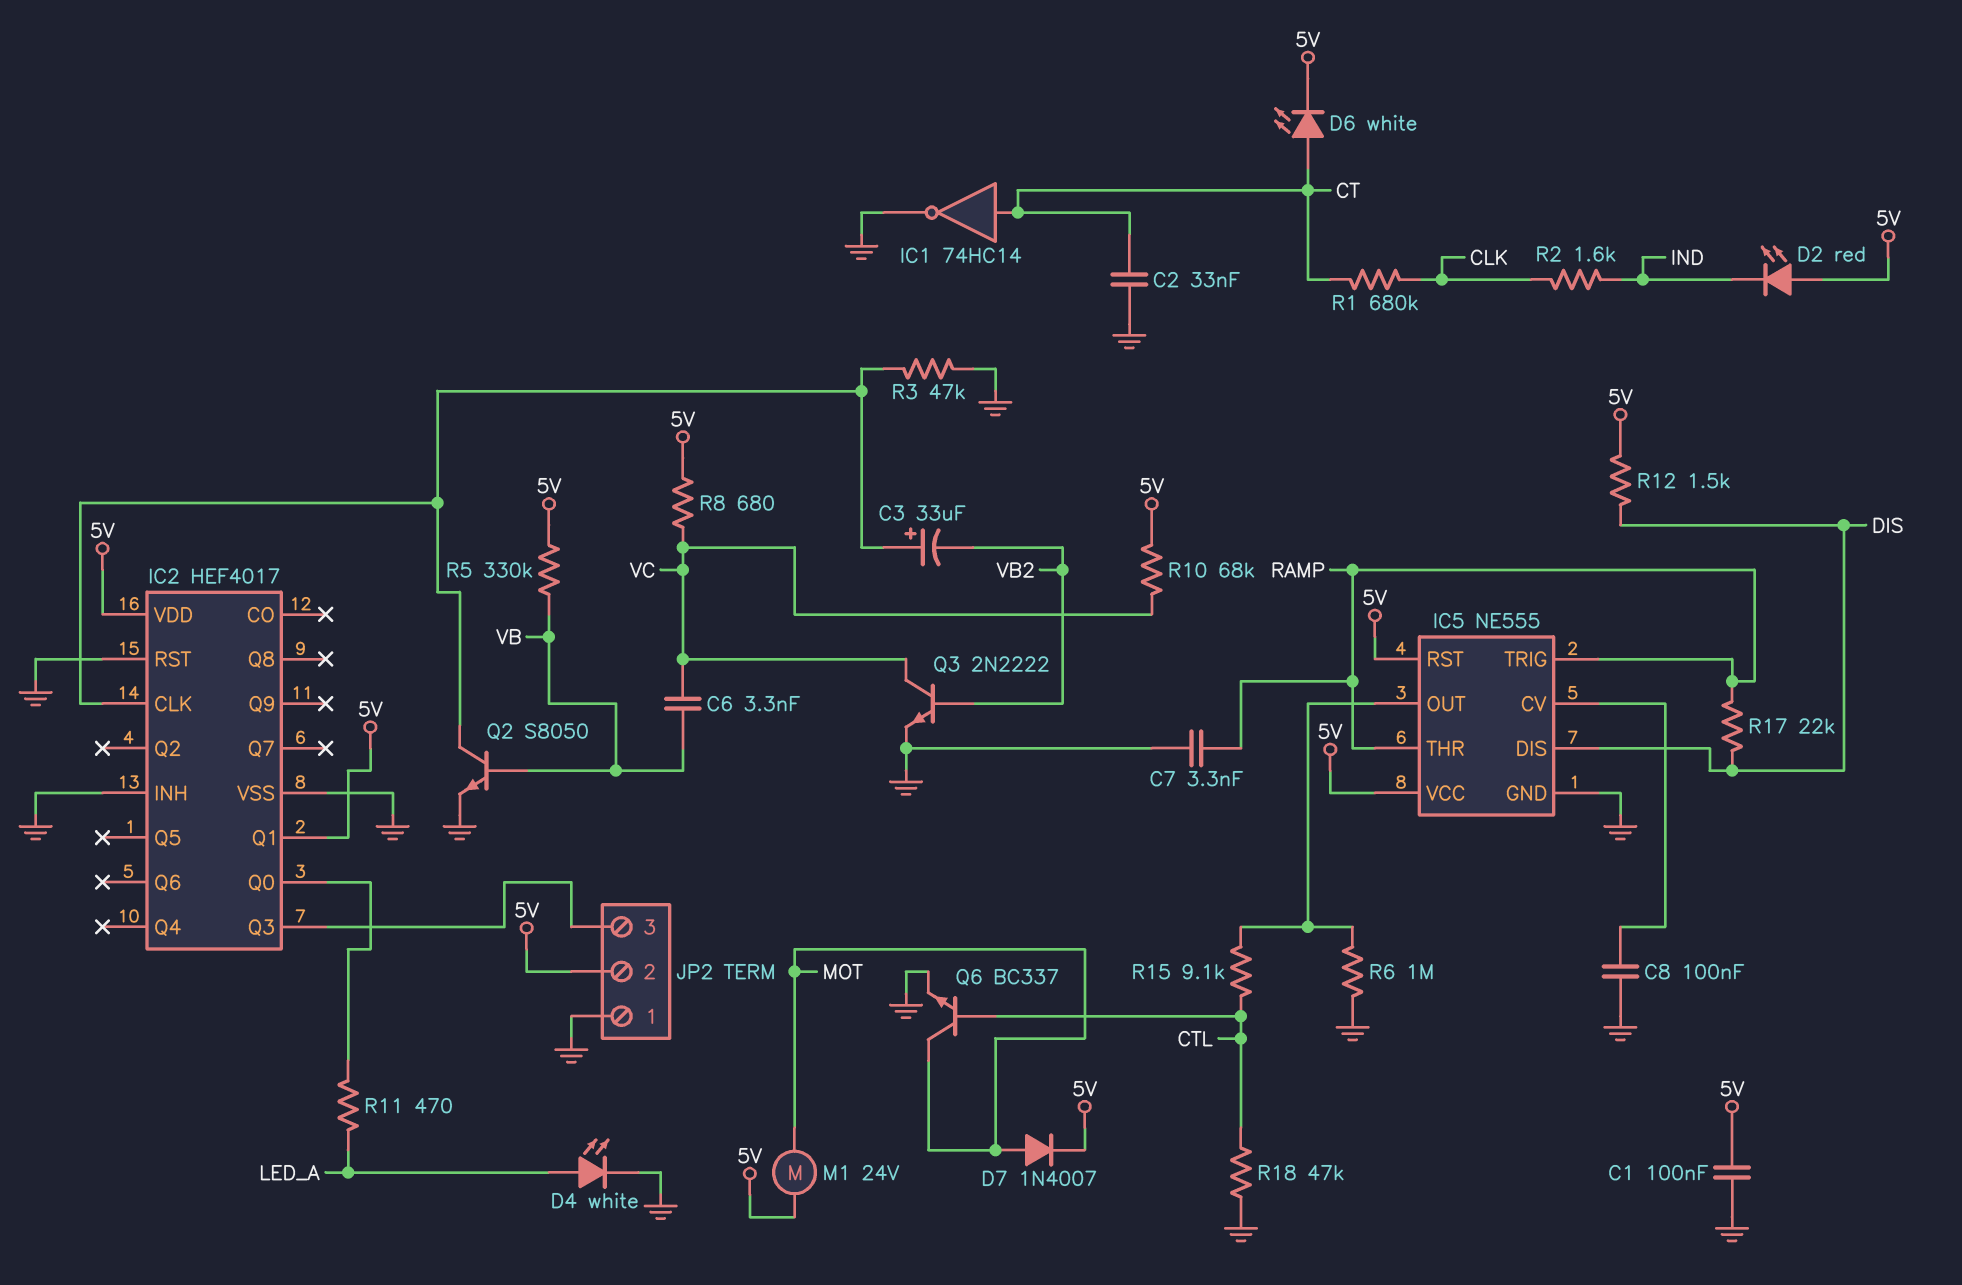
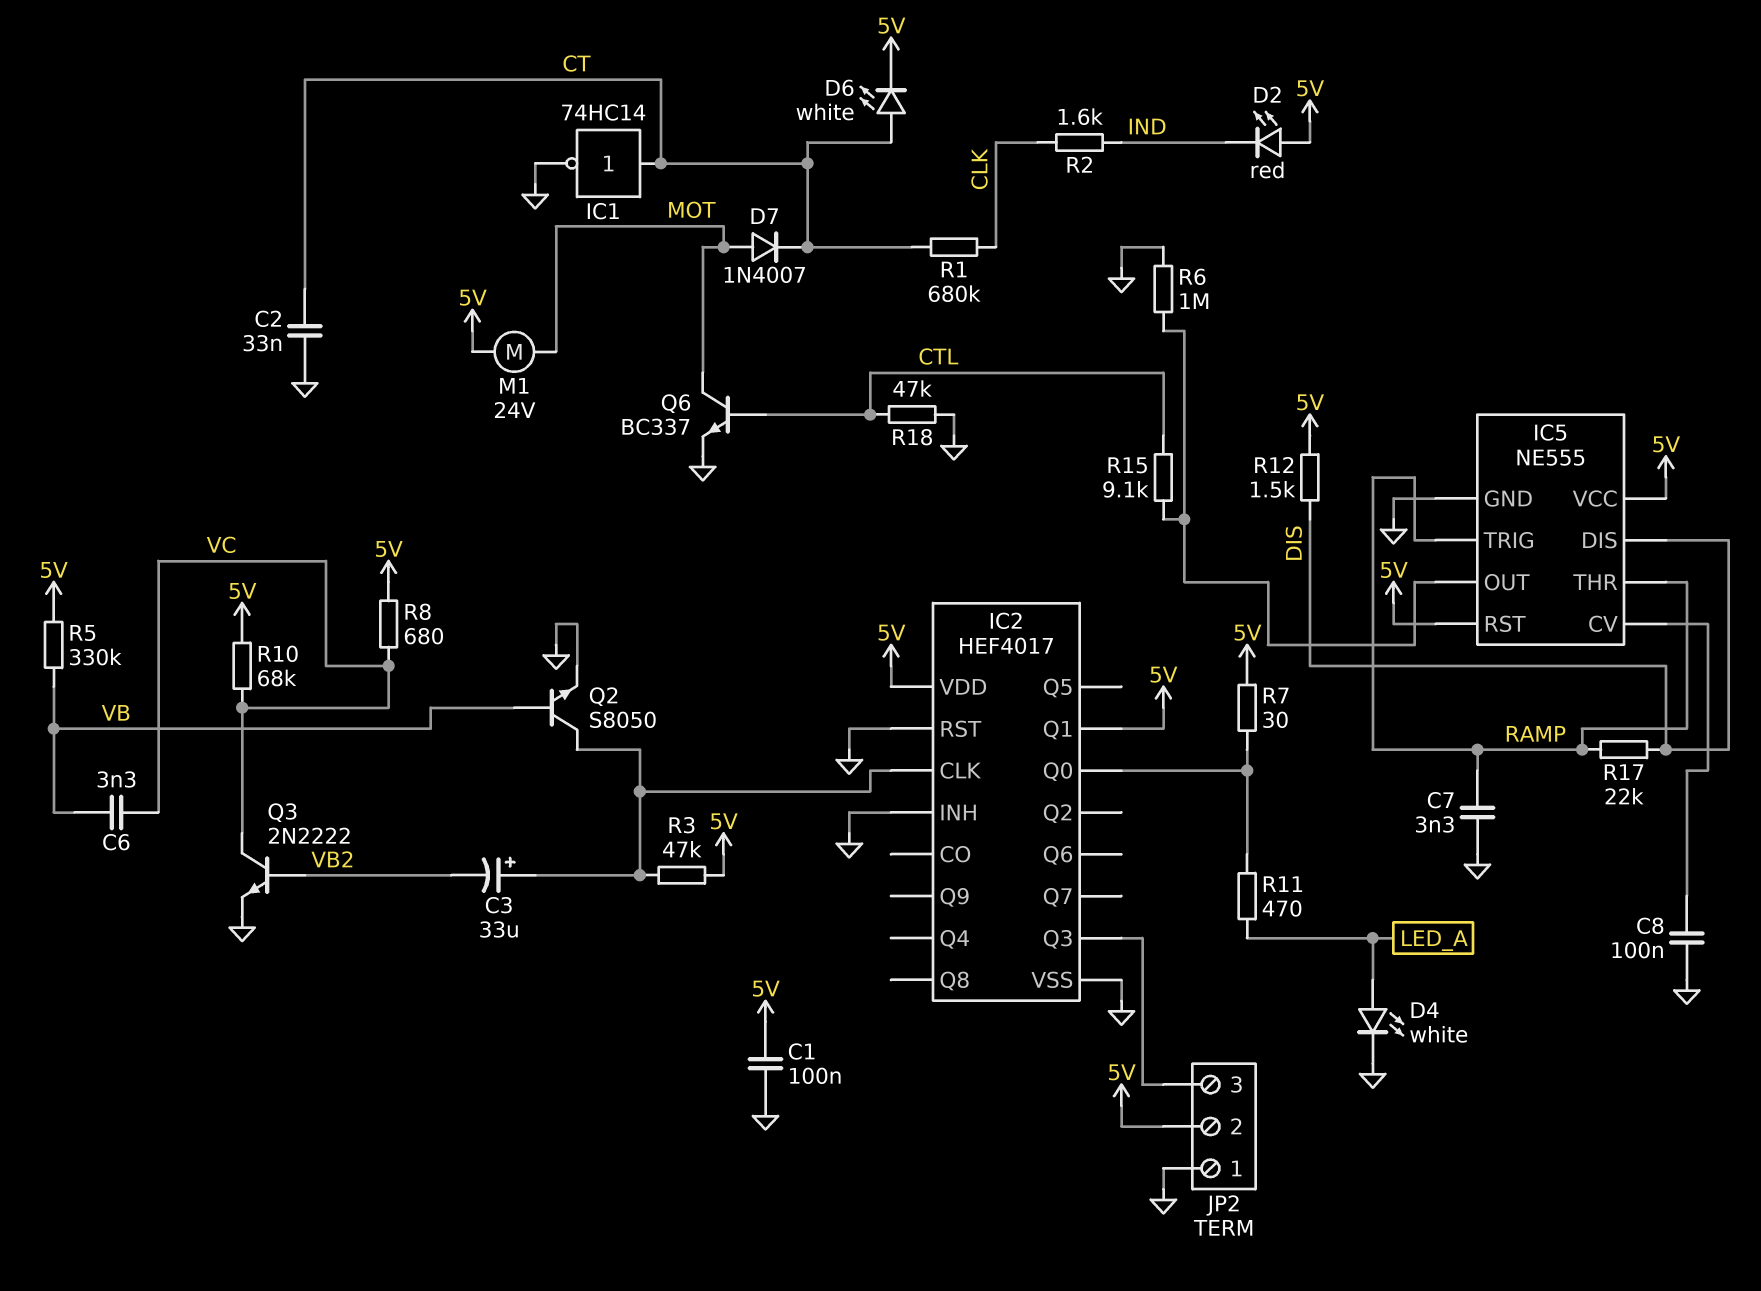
D7: diode 1N4007 (A MOT, K 5V) -> diode 1N4007 (A MOT, K CT)
R3: 47k (GND, IC2/CLK) -> 47k (5V, IC2/CLK)
R7: none -> 30 (5V, IC2/Q0)

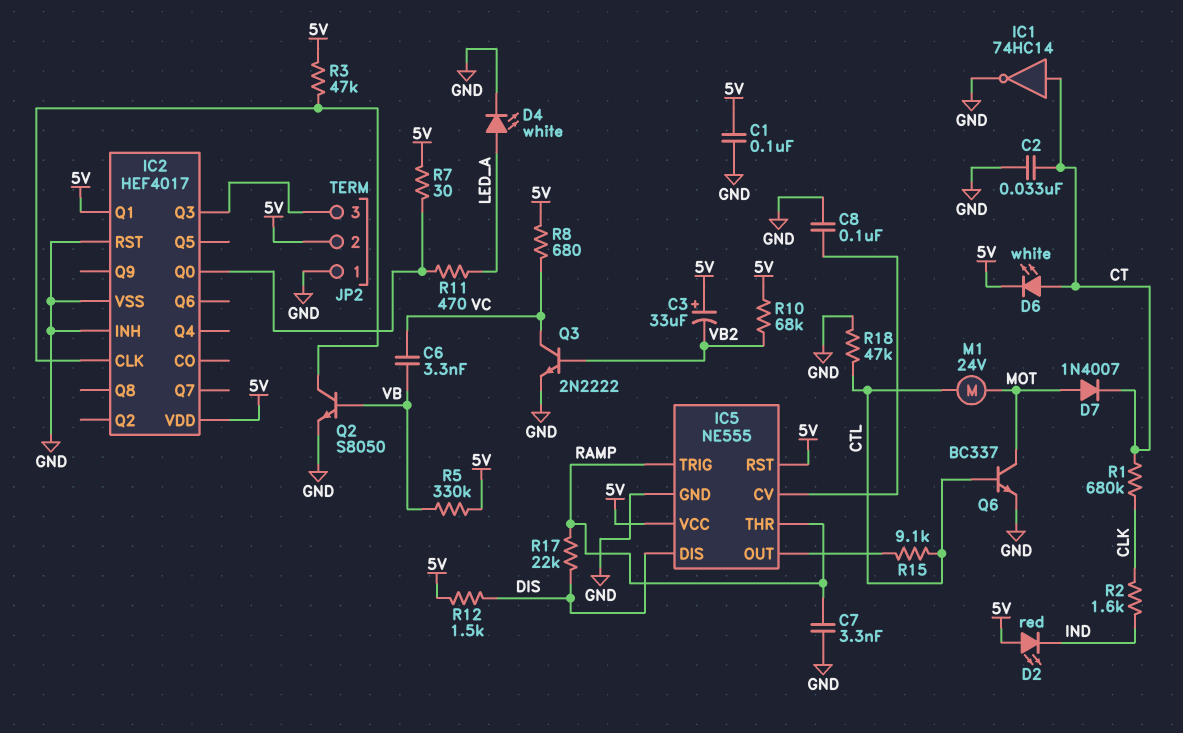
C3: 33uF (plus IC2/CLK, minus VB2) -> 33uF (plus 5V, minus VB2)
M1: motor 24V (5V, MOT) -> motor 24V (CTL, MOT)
R6: 1M (GND, IC5/OUT) -> none
R10: 68k (5V, VC) -> 68k (5V, VB2)

